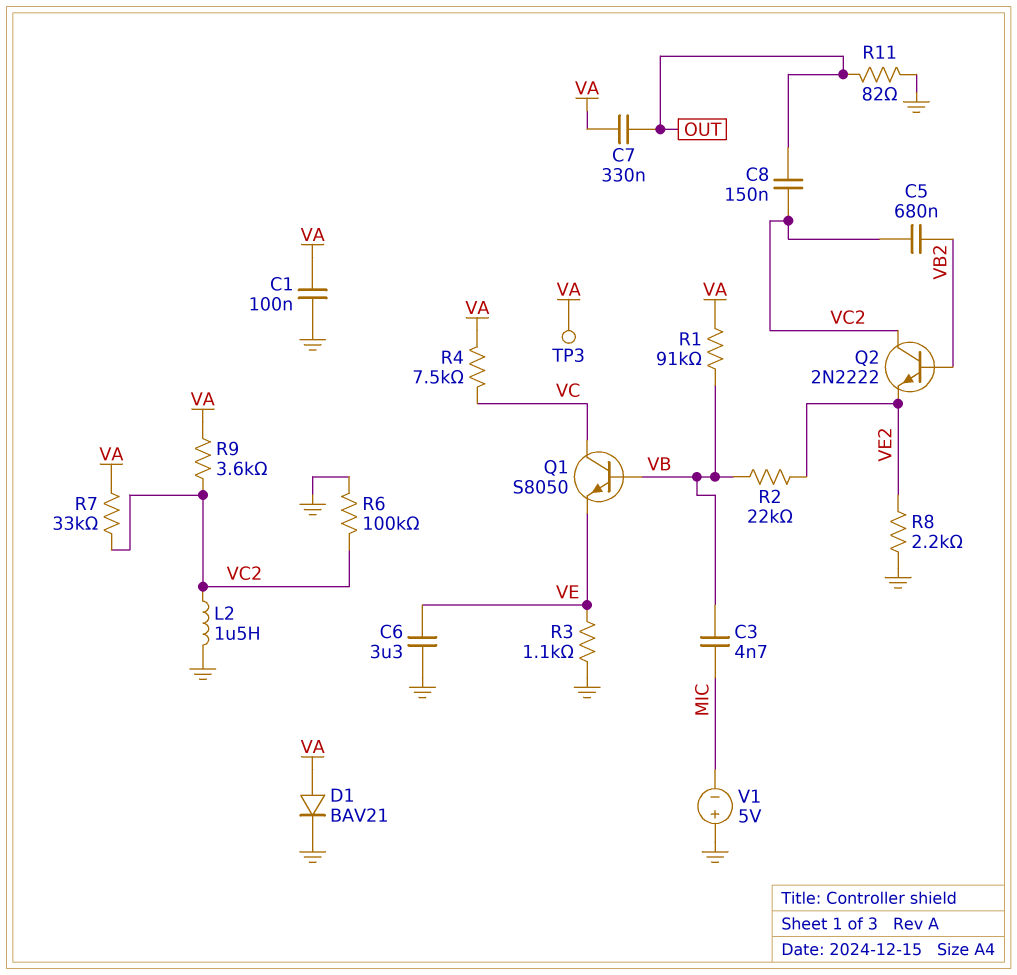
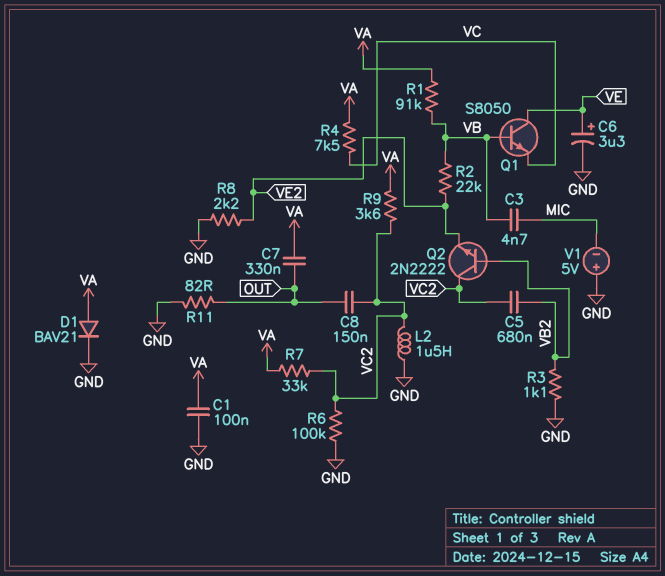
C6: 3.3uF (GND, VE) -> 3.3uF (plus VE, minus GND)
Q1: NPN S8050 (B VB, C VC, E VE) -> NPN S8050 (B VB, C VE, E VC)
R3: 1.1k (GND, VE) -> 1.1k (GND, VB2)
TP3: test point (VA) -> none

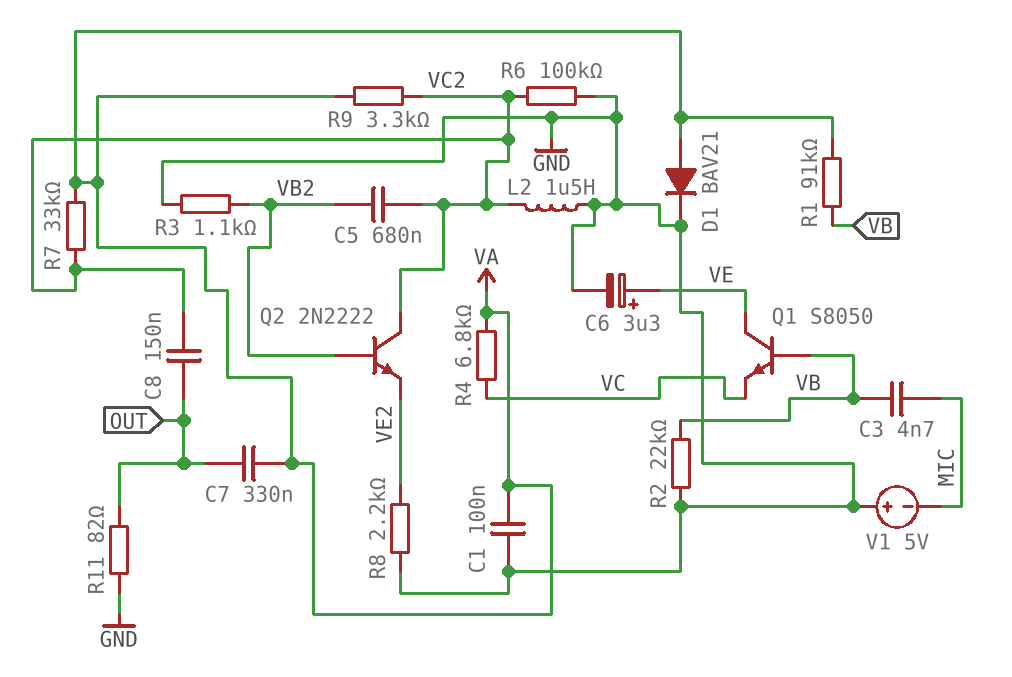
R2: 22k (VB, VE2) -> 22k (GND, VB)
R4: 7.5k (VA, VC) -> 6.8k (VA, VC)
R9: 3.6k (VA, VC2) -> 3.3k (VA, VC2)

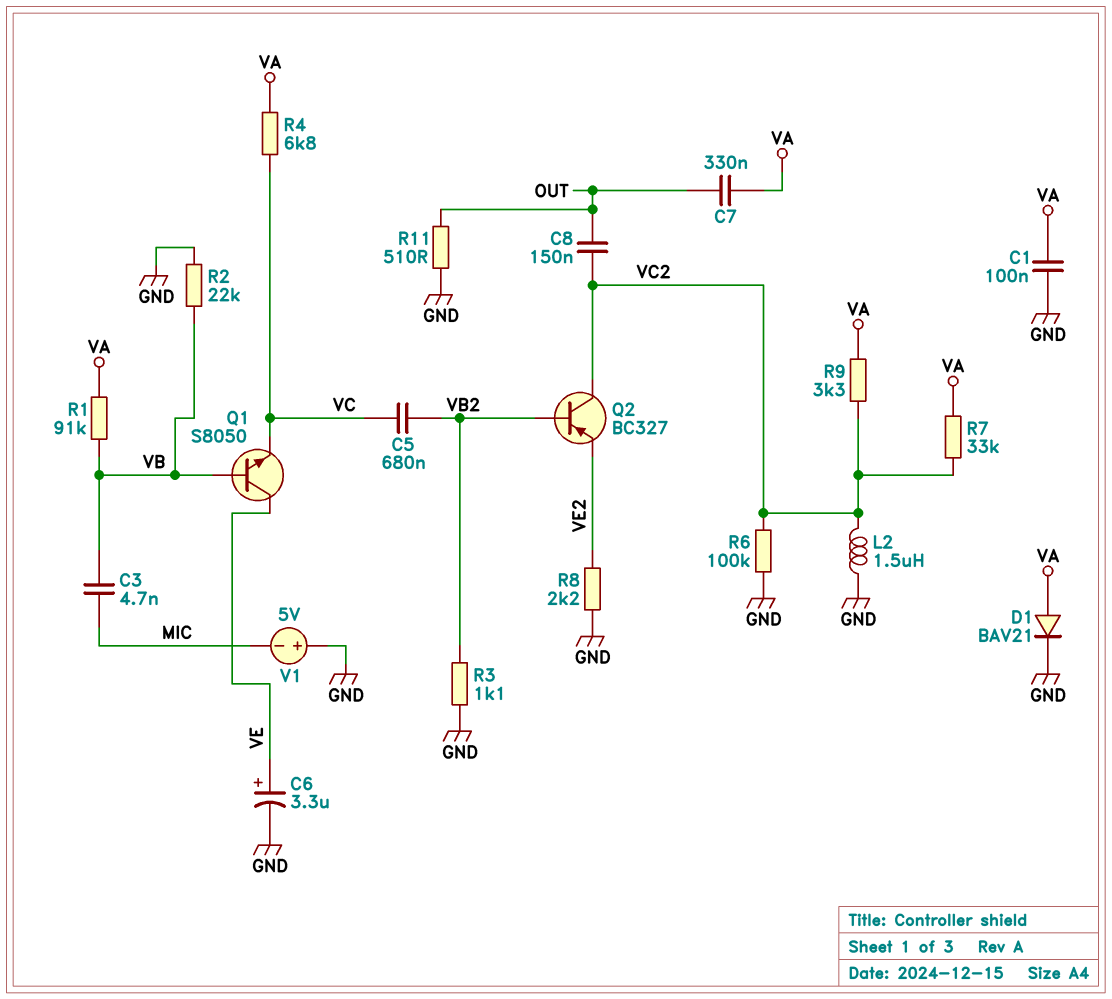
C5: 680nF (VB2, VC2) -> 680nF (VB2, VC)
Q2: NPN 2N2222 (B VB2, C VC2, E VE2) -> PNP BC327 (B VB2, C VC2, E VE2)
R11: 82 (GND, OUT) -> 510 (GND, OUT)

